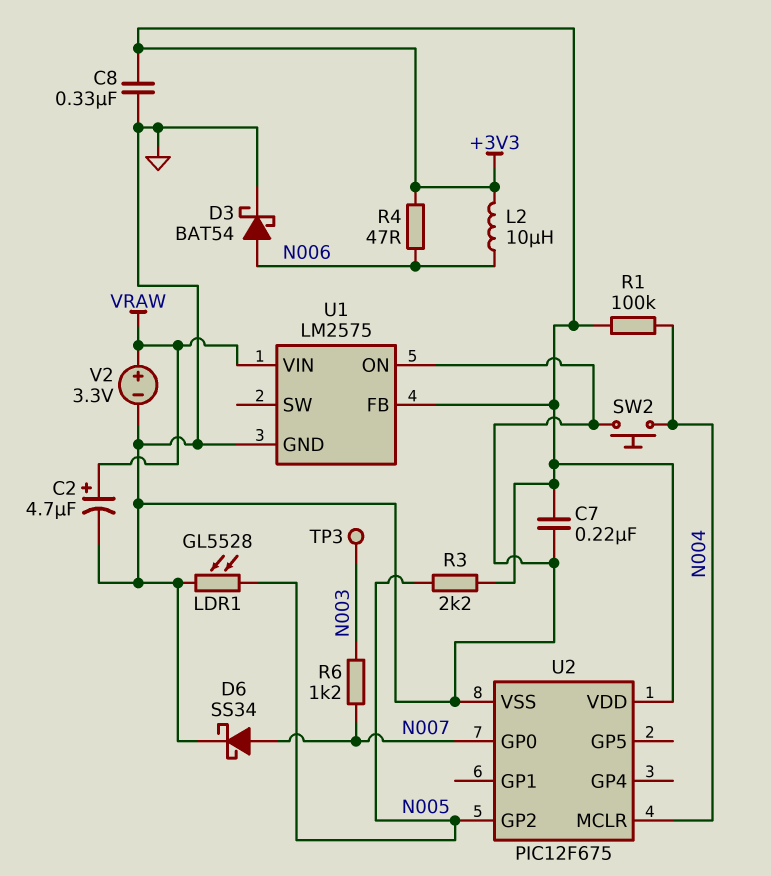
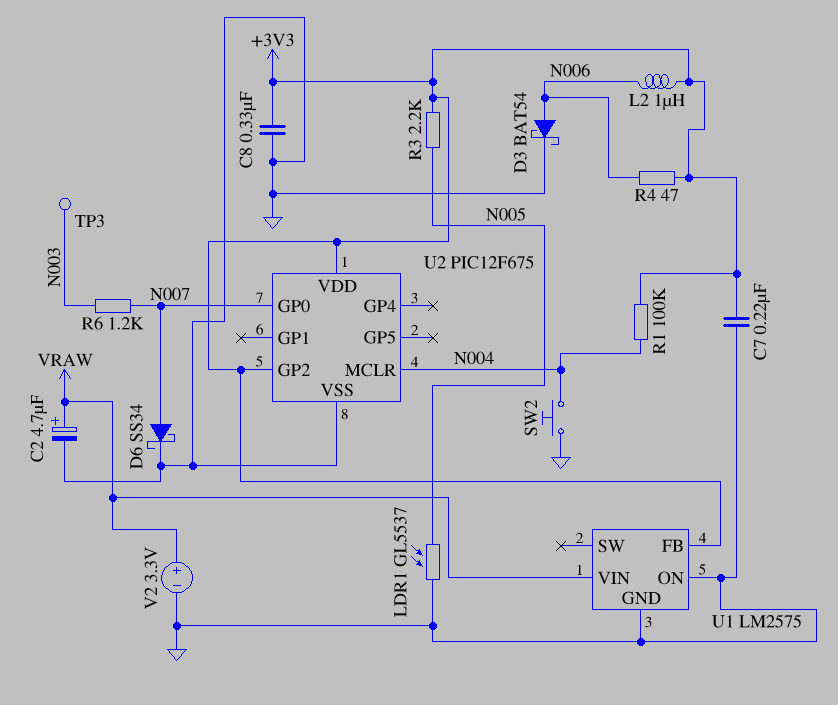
L2: 10uH (+3V3, N006) -> 1uH (+3V3, N006)
LDR1: GL5528 (GND, N005) -> GL5537 (GND, N005)
U2 pin GP2: N005 -> +3V3

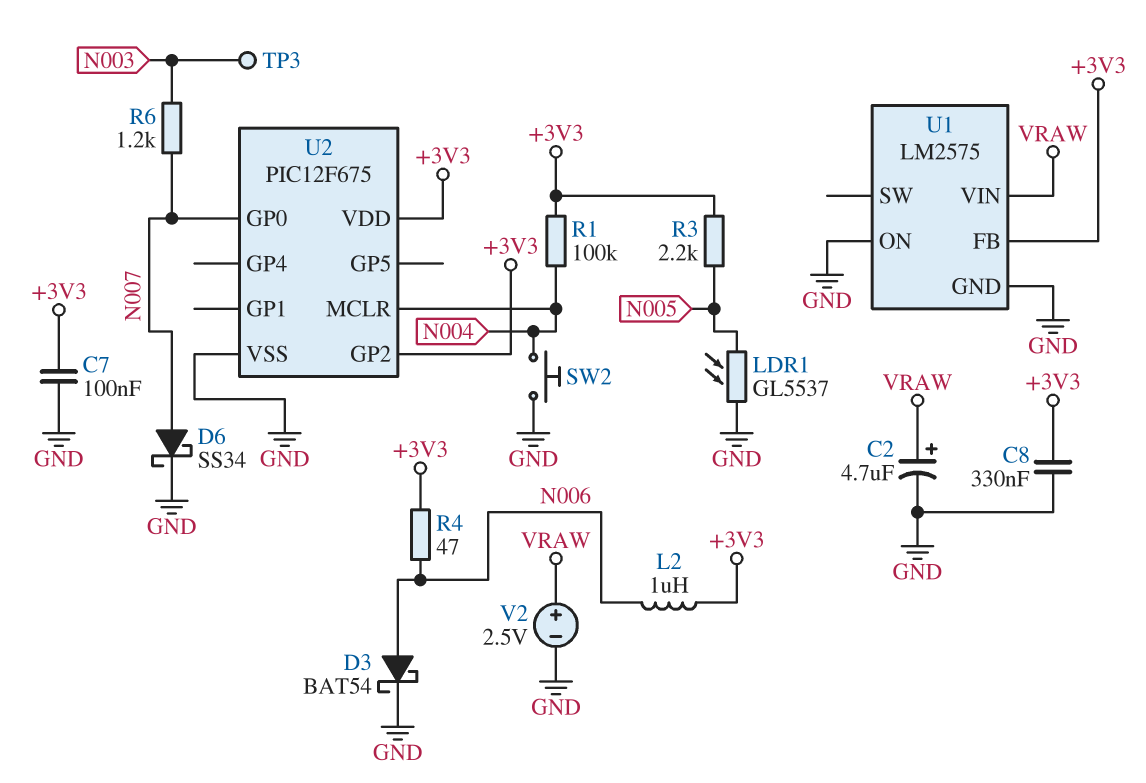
C7: 220nF (+3V3, GND) -> 100nF (+3V3, GND)
V2: 3.3V (plus VRAW, minus GND) -> 2.5V (plus VRAW, minus GND)

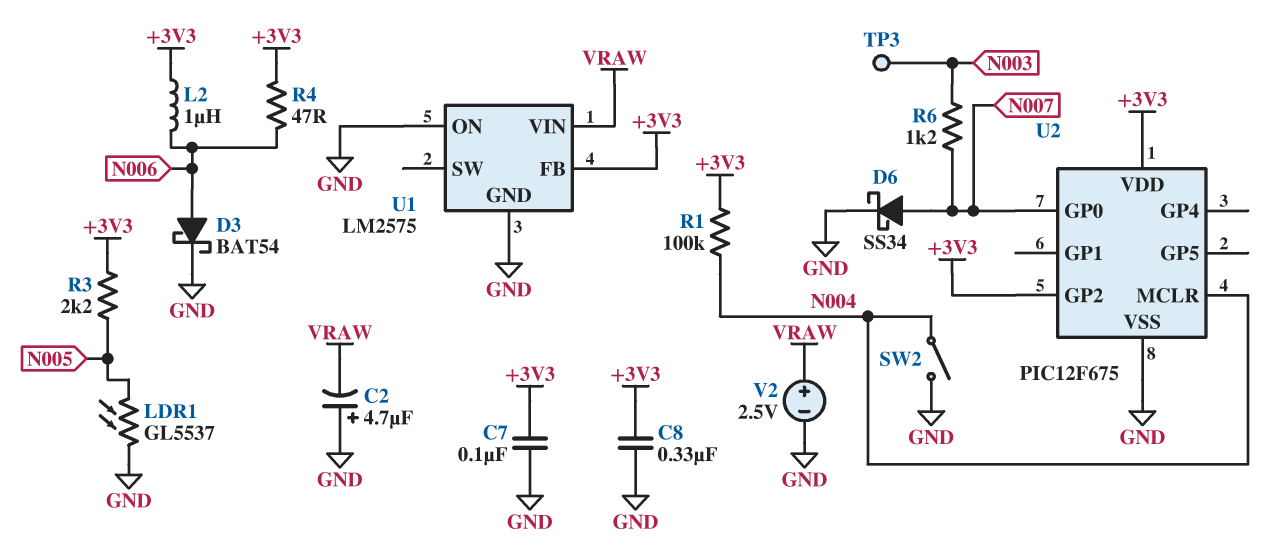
C2: 4.7uF (plus VRAW, minus GND) -> 4.7uF (plus GND, minus VRAW)
SW2: button (GND, N004) -> switch (GND, N004)

